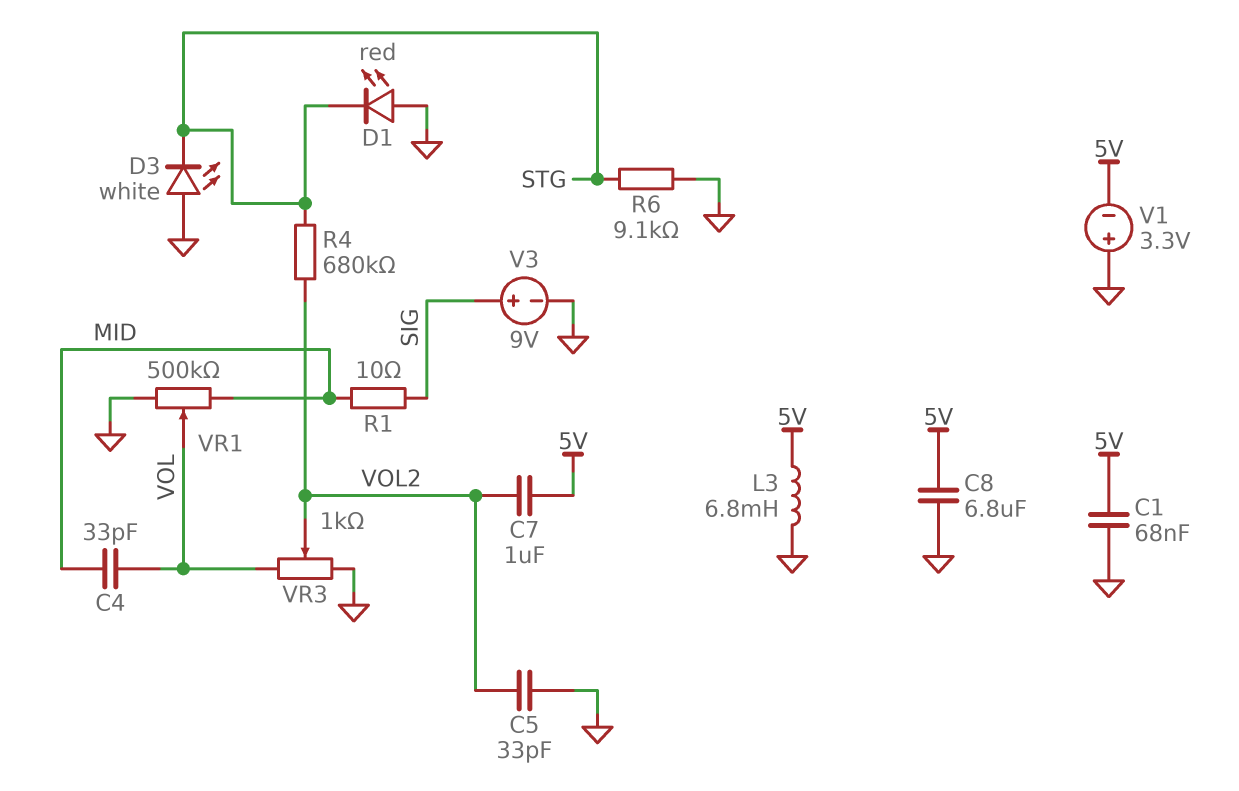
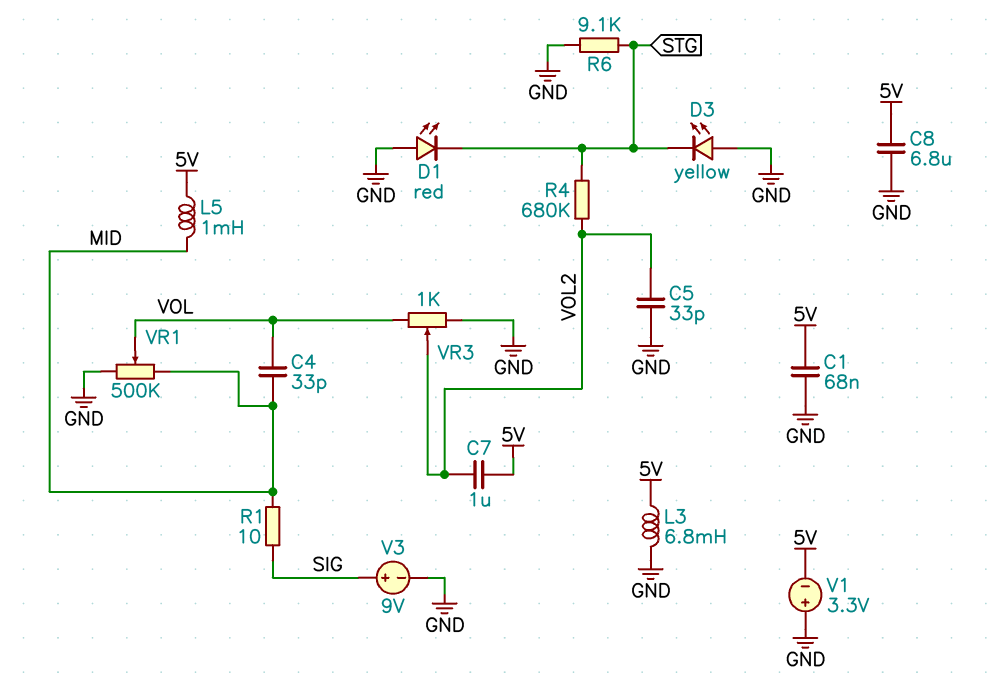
D3: LED white (A GND, K STG) -> LED yellow (A GND, K STG)
L5: none -> 1mH (5V, MID)

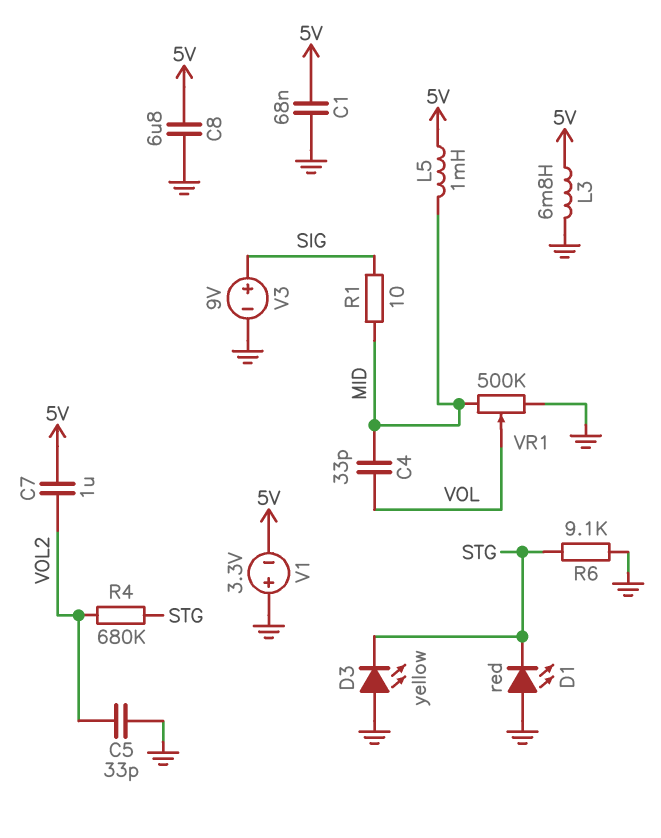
VR3: 1k (GND, VOL, wiper VOL2) -> none

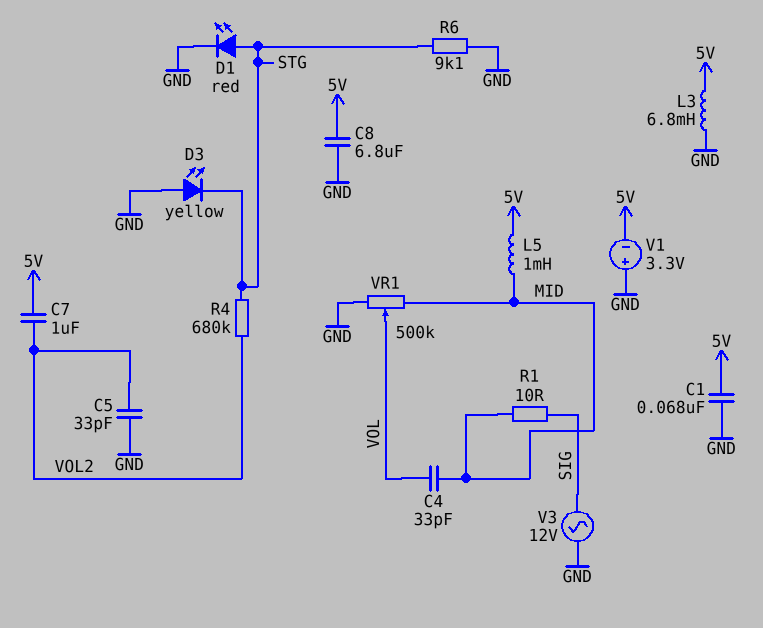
D1: LED red (A GND, K STG) -> LED red (A STG, K GND)
V3: 9V (plus SIG, minus GND) -> AC 12V (GND, SIG)

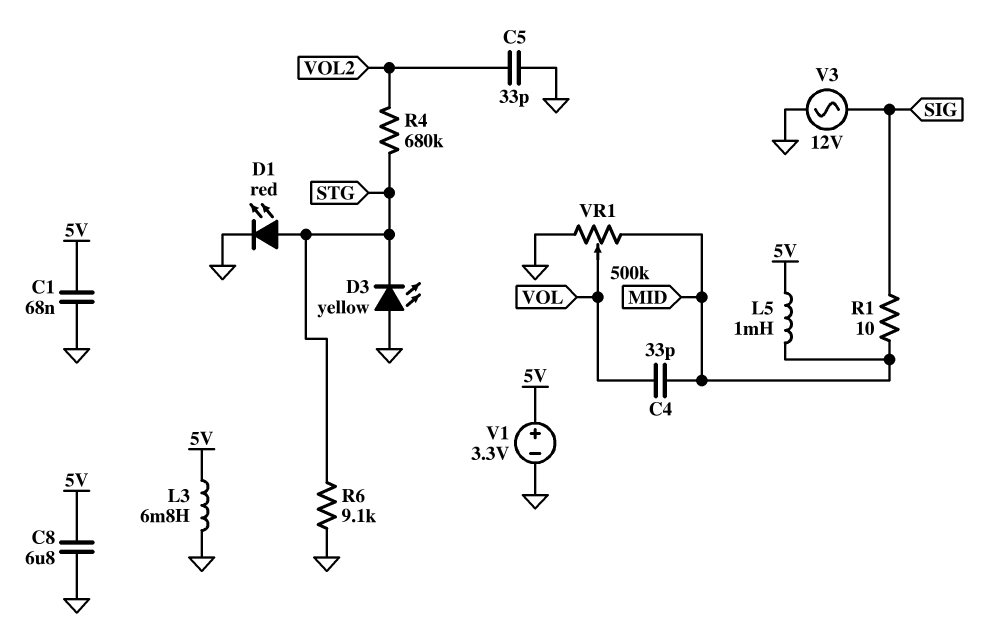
C7: 1uF (5V, VOL2) -> none
V1: 3.3V (plus GND, minus 5V) -> 3.3V (plus 5V, minus GND)

